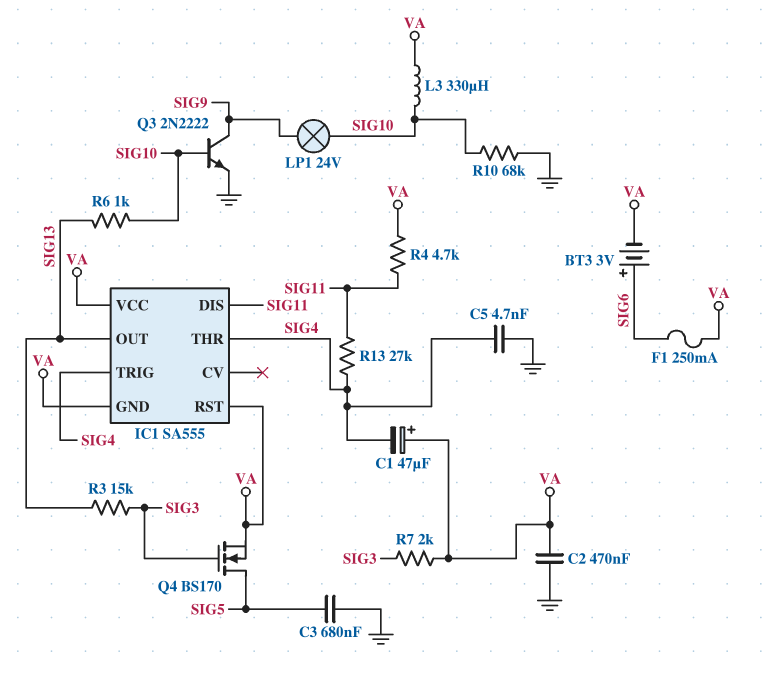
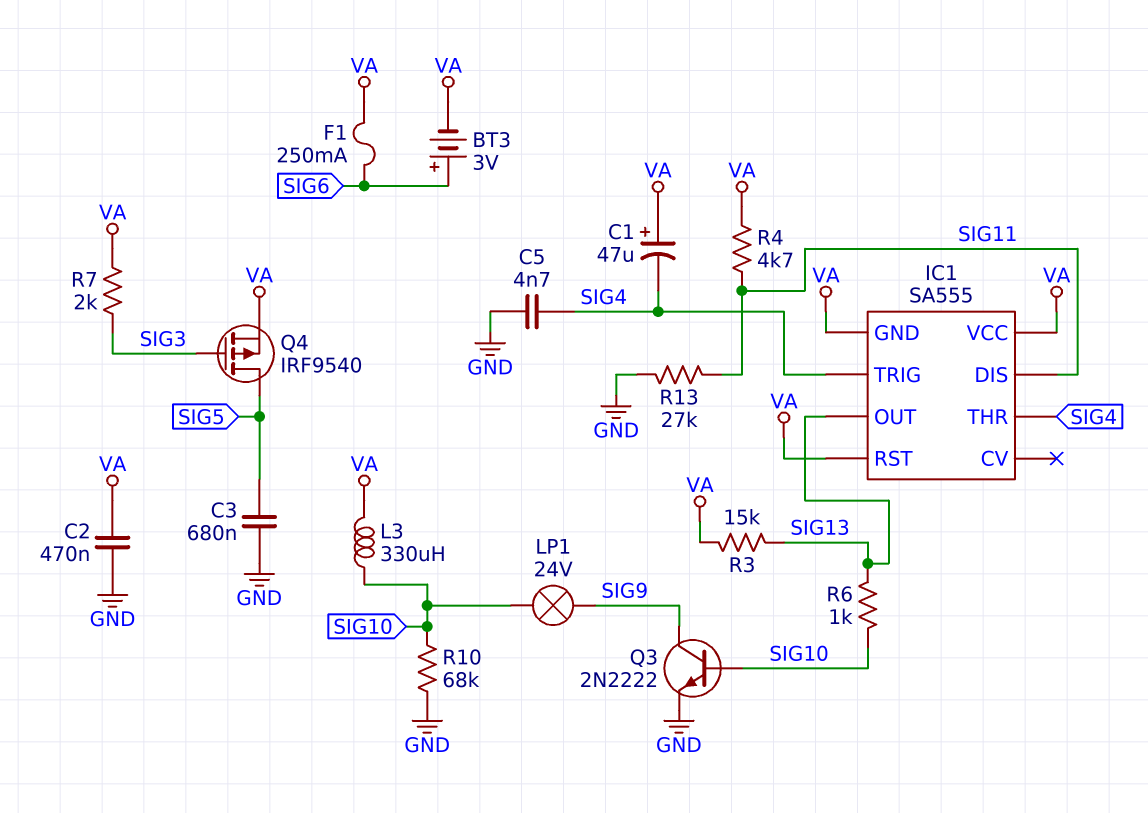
Q4: NMOS BS170 (G SIG3, D SIG5, S VA) -> PMOS IRF9540 (G SIG3, D SIG5, S VA)
R3: 15k (SIG3, SIG13) -> 15k (SIG13, VA)
R13: 27k (SIG4, SIG11) -> 27k (GND, SIG11)

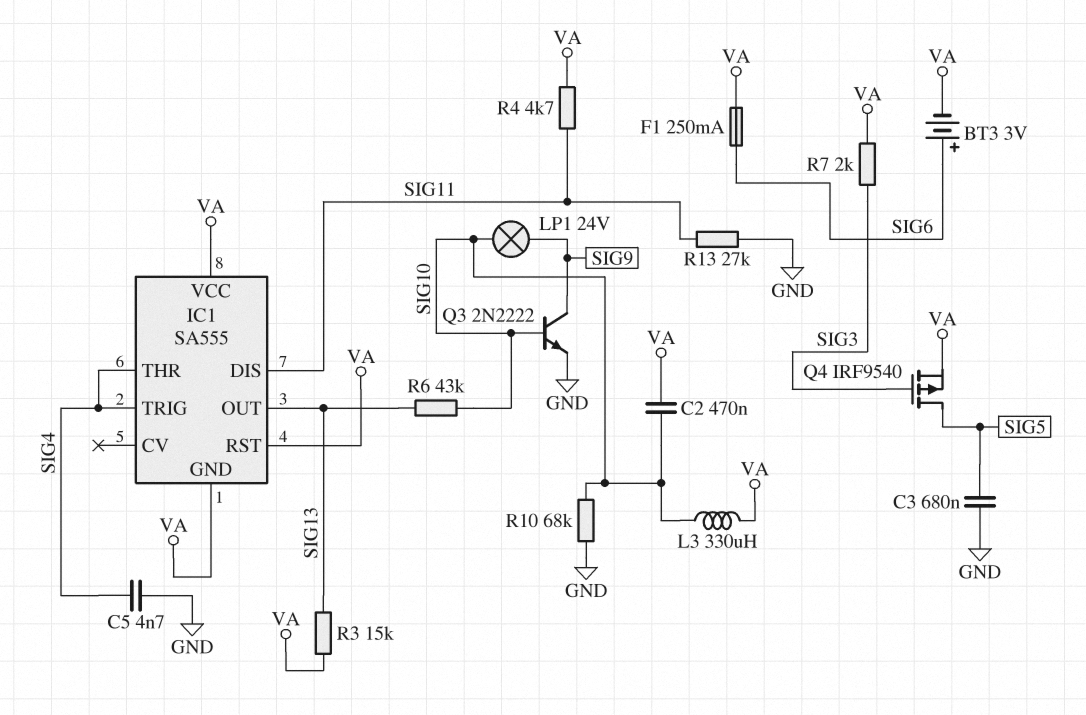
C1: 47uF (plus VA, minus SIG4) -> none
C2: 470nF (GND, VA) -> 470nF (SIG10, VA)
R6: 1k (SIG10, SIG13) -> 43k (SIG10, SIG13)

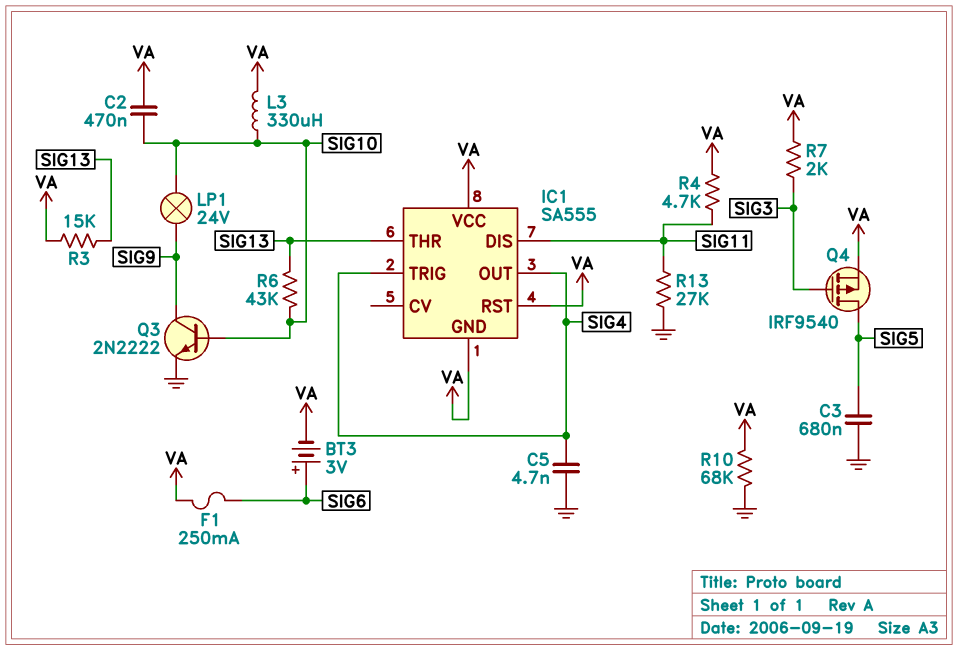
IC1 pin OUT: SIG13 -> SIG4
IC1 pin THR: SIG4 -> SIG13
R10: 68k (GND, SIG10) -> 68k (GND, VA)

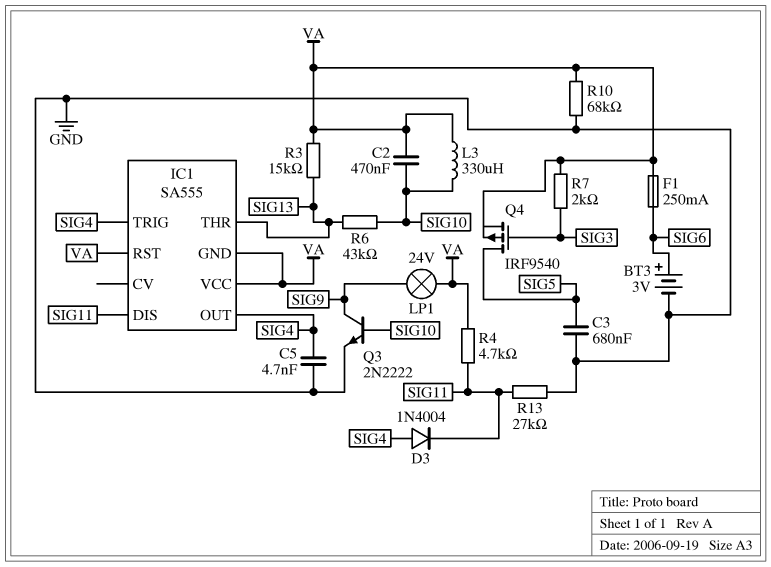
BT3: 3V (plus SIG6, minus VA) -> 3V (plus SIG6, minus GND)
D3: none -> diode 1N4004 (A SIG4, K SIG11)
LP1: lamp 24V (SIG9, SIG10) -> lamp 24V (SIG9, VA)

